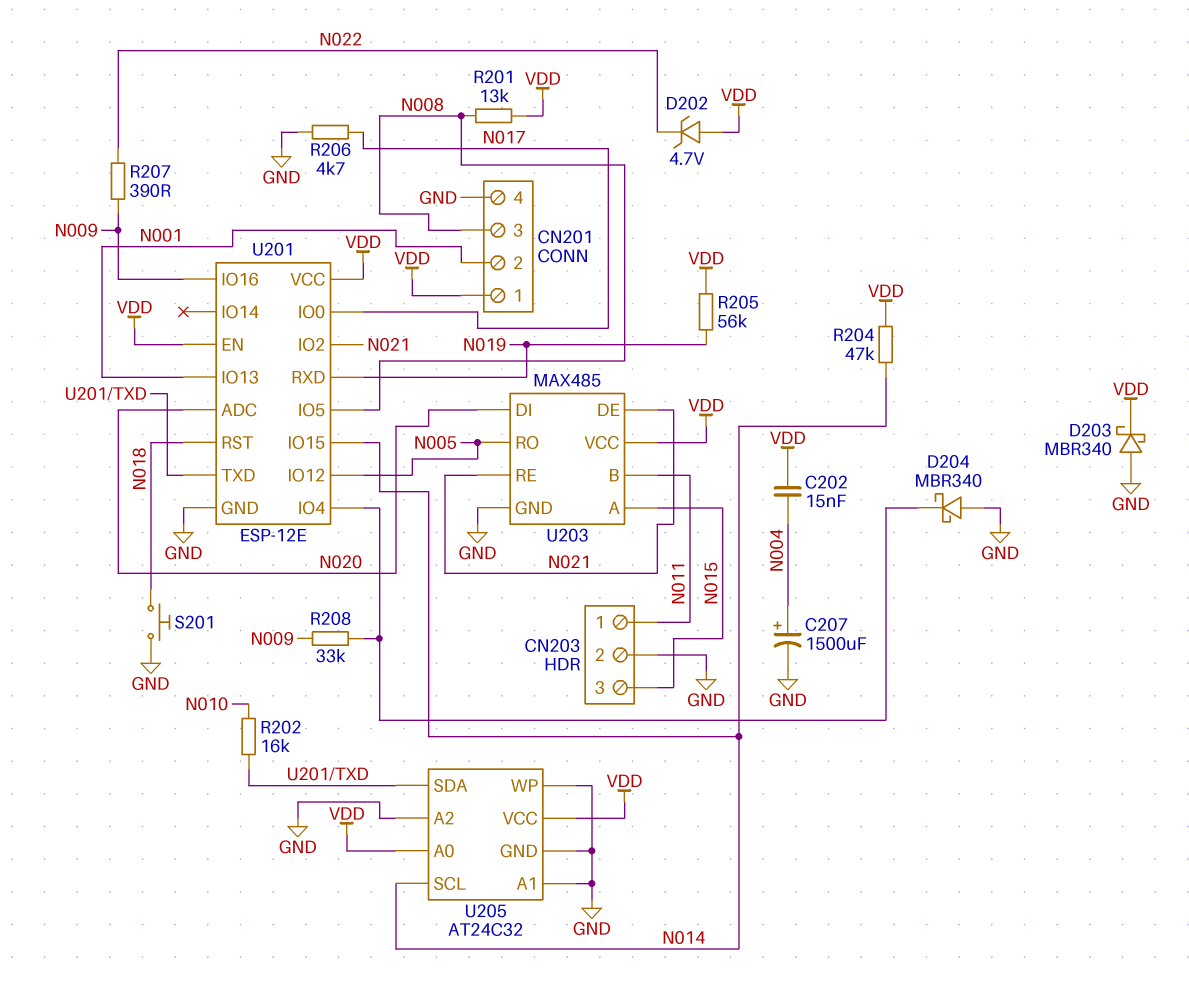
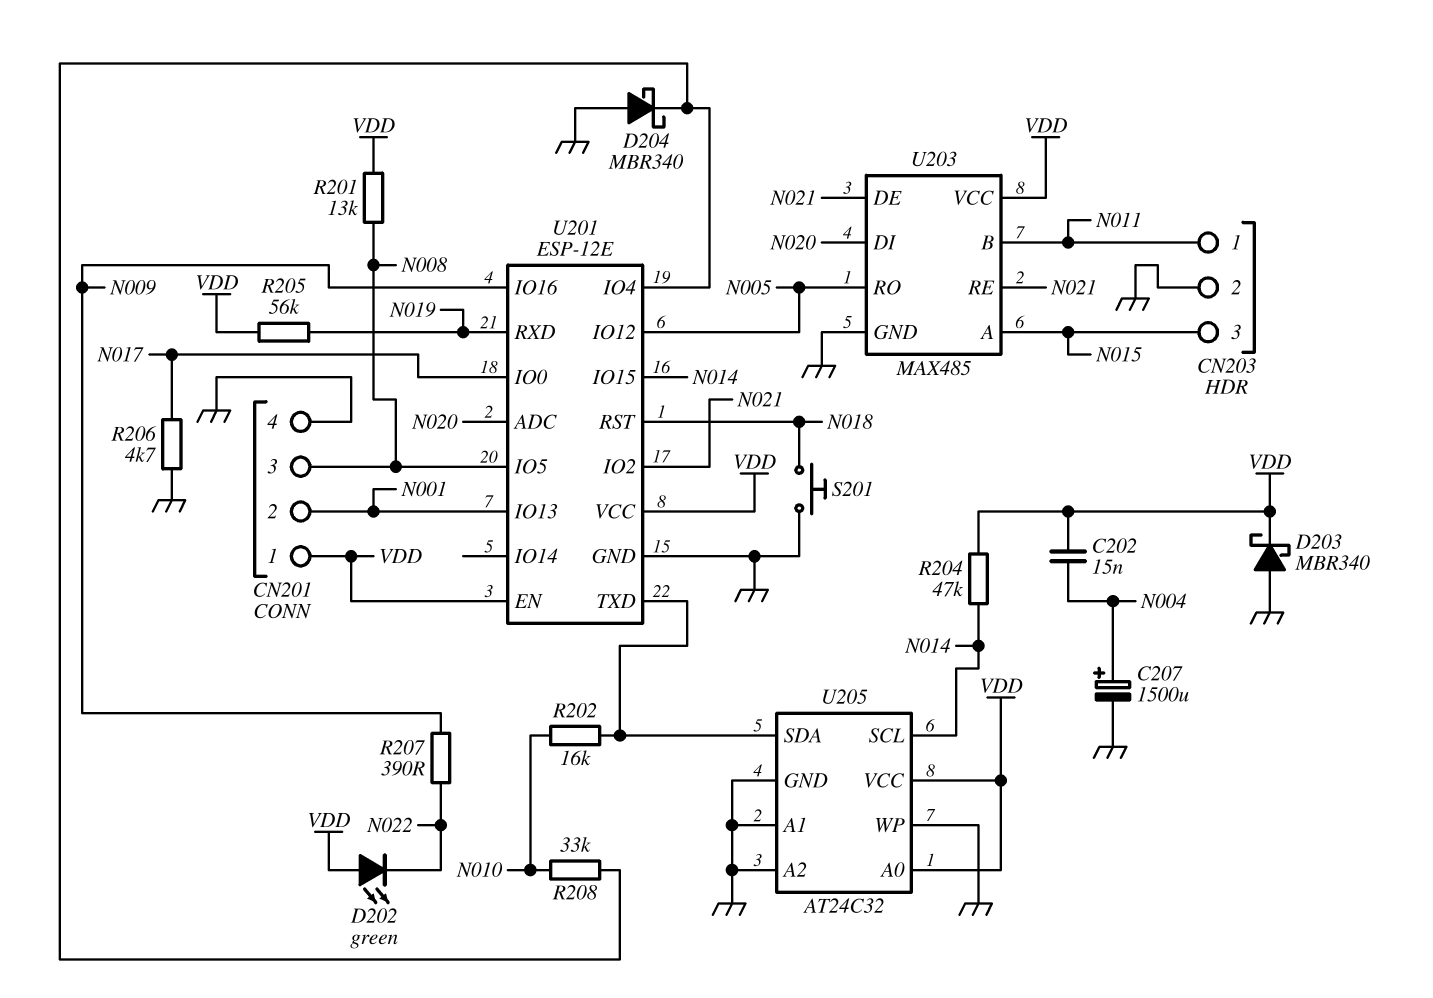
D202: zener 4.7V (A VDD, K N022) -> LED green (A VDD, K N022)
R208: 33k (N009, U201/IO4) -> 33k (N010, U201/IO4)

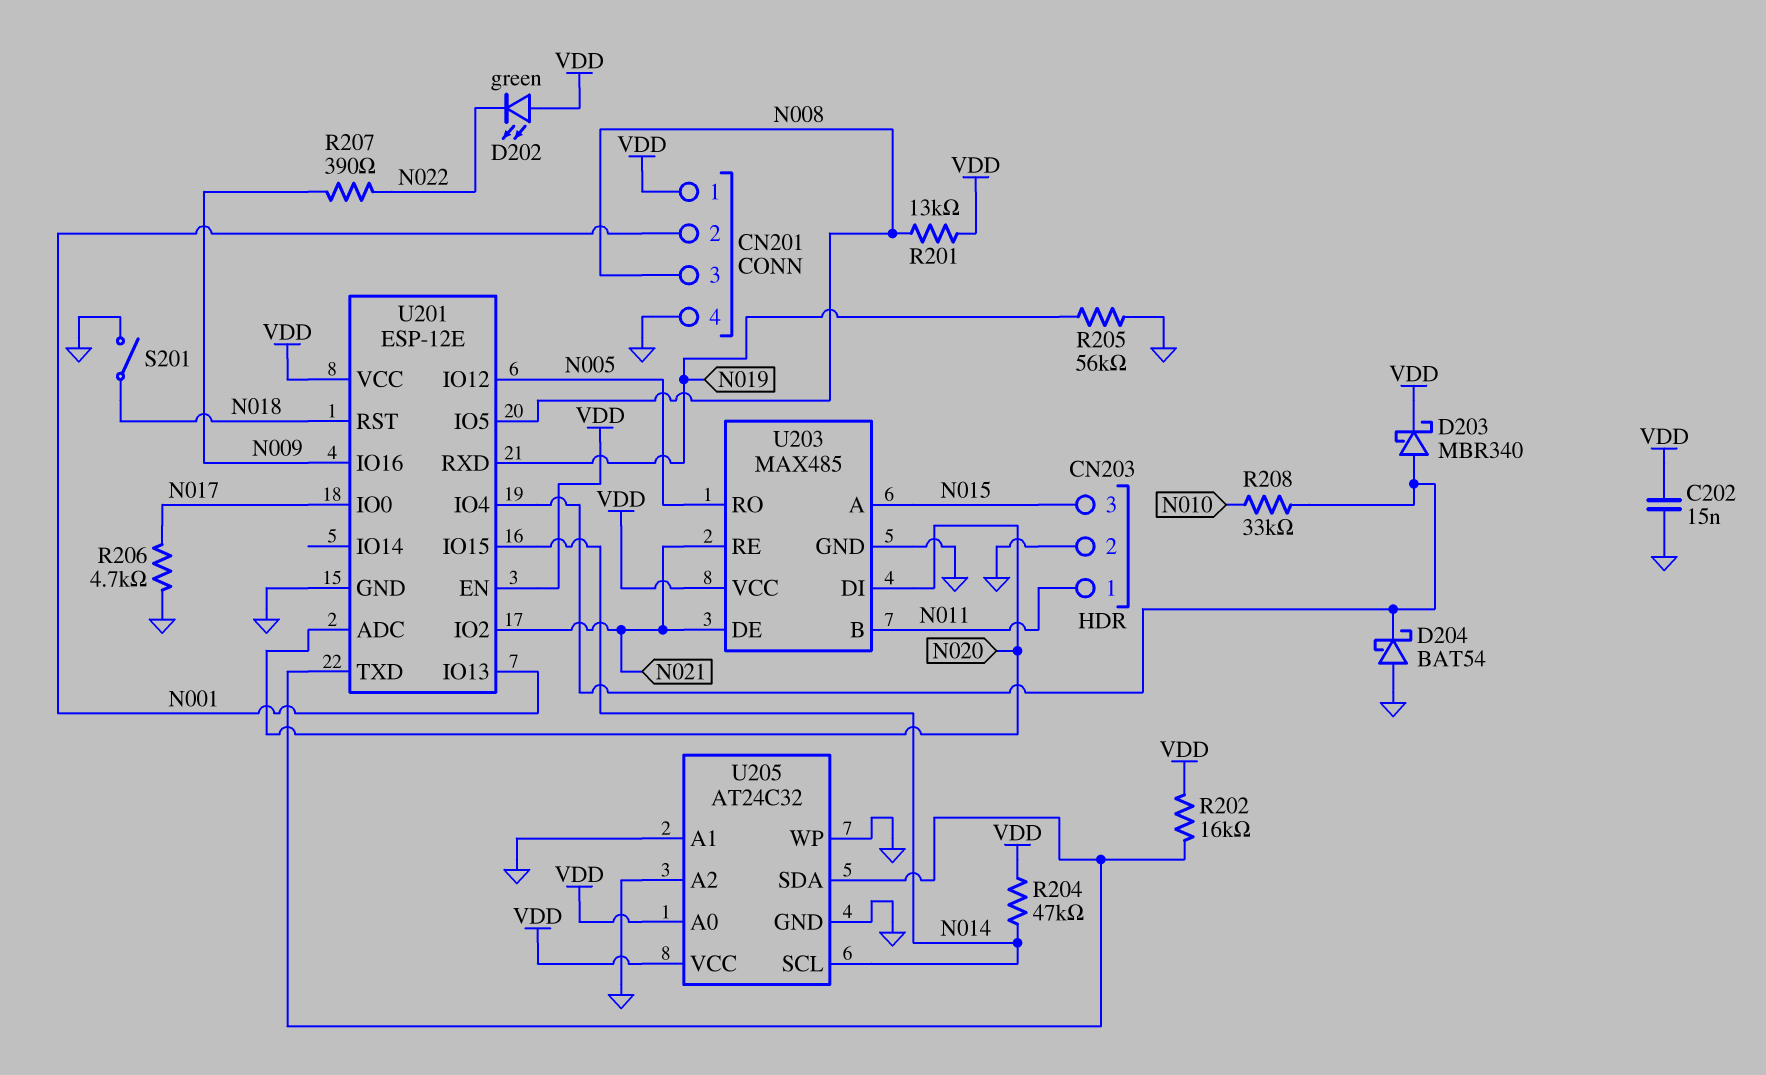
C202: 15nF (N004, VDD) -> 15nF (GND, VDD)
C207: 1500uF (plus N004, minus GND) -> none
D203: schottky MBR340 (A GND, K VDD) -> schottky MBR340 (A U201/IO4, K VDD)
D204: schottky MBR340 (A GND, K U201/IO4) -> schottky BAT54 (A GND, K U201/IO4)
R202: 16k (N010, U201/TXD) -> 16k (U201/TXD, VDD)
R205: 56k (N019, VDD) -> 56k (GND, N019)
S201: button (GND, N018) -> switch (GND, N018)

